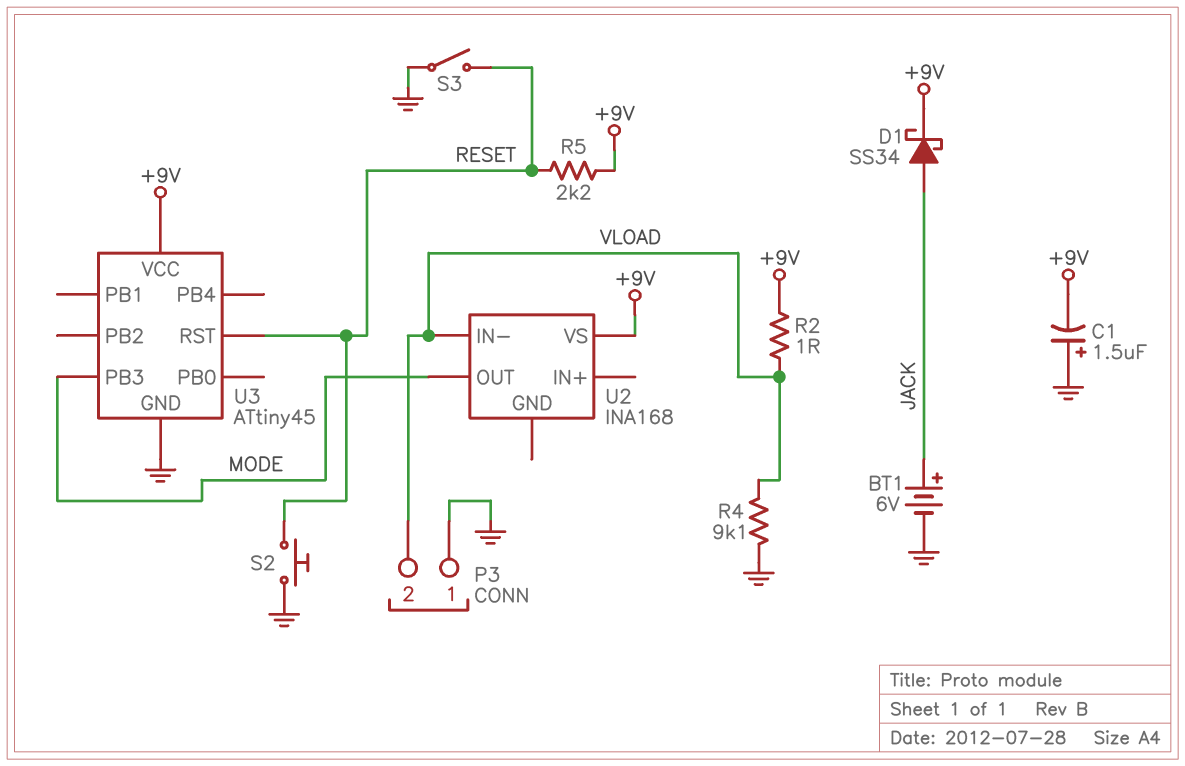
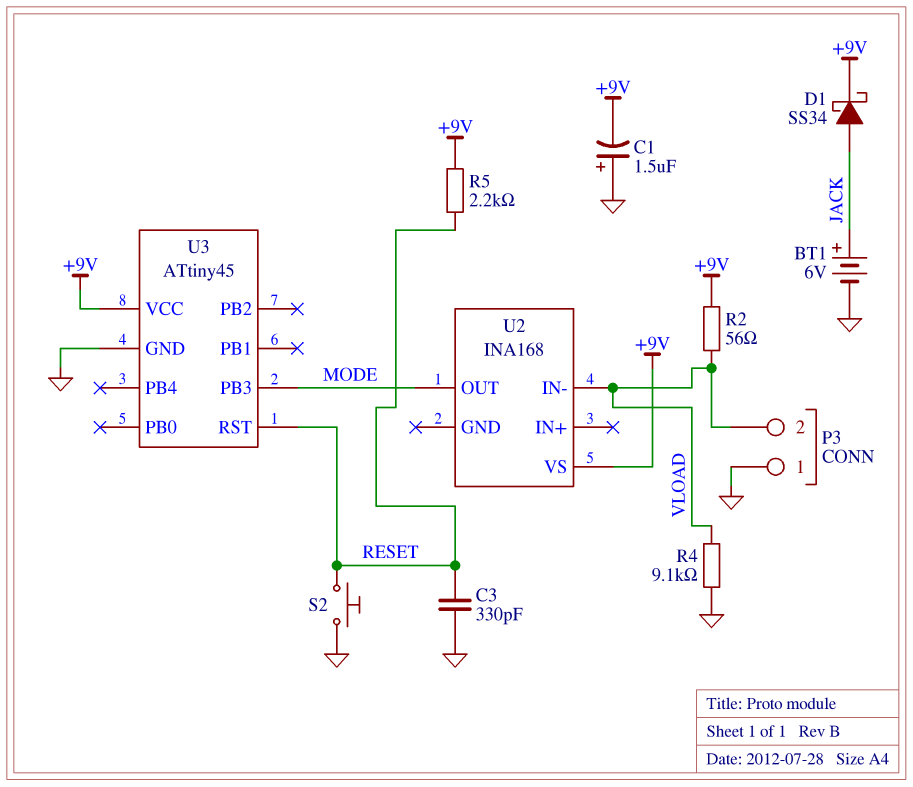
C3: none -> 330pF (GND, RESET)
R2: 1 (+9V, VLOAD) -> 56 (+9V, VLOAD)
S3: switch (GND, RESET) -> none

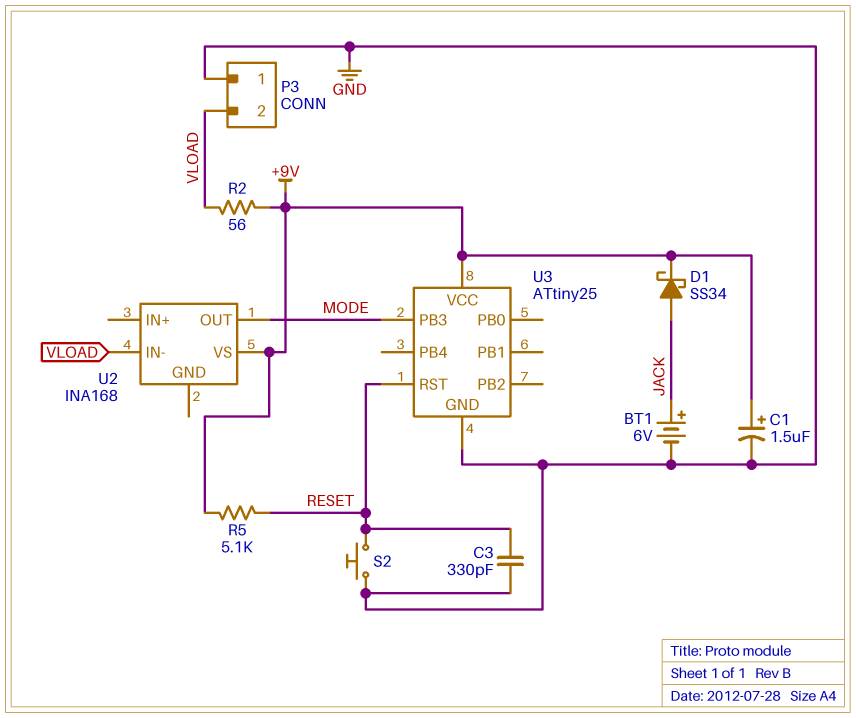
C1: 1.5uF (plus GND, minus +9V) -> 1.5uF (plus +9V, minus GND)
R4: 9.1k (GND, VLOAD) -> none
R5: 2.2k (+9V, RESET) -> 5.1k (+9V, RESET)
U3: ATtiny45 -> ATtiny25

